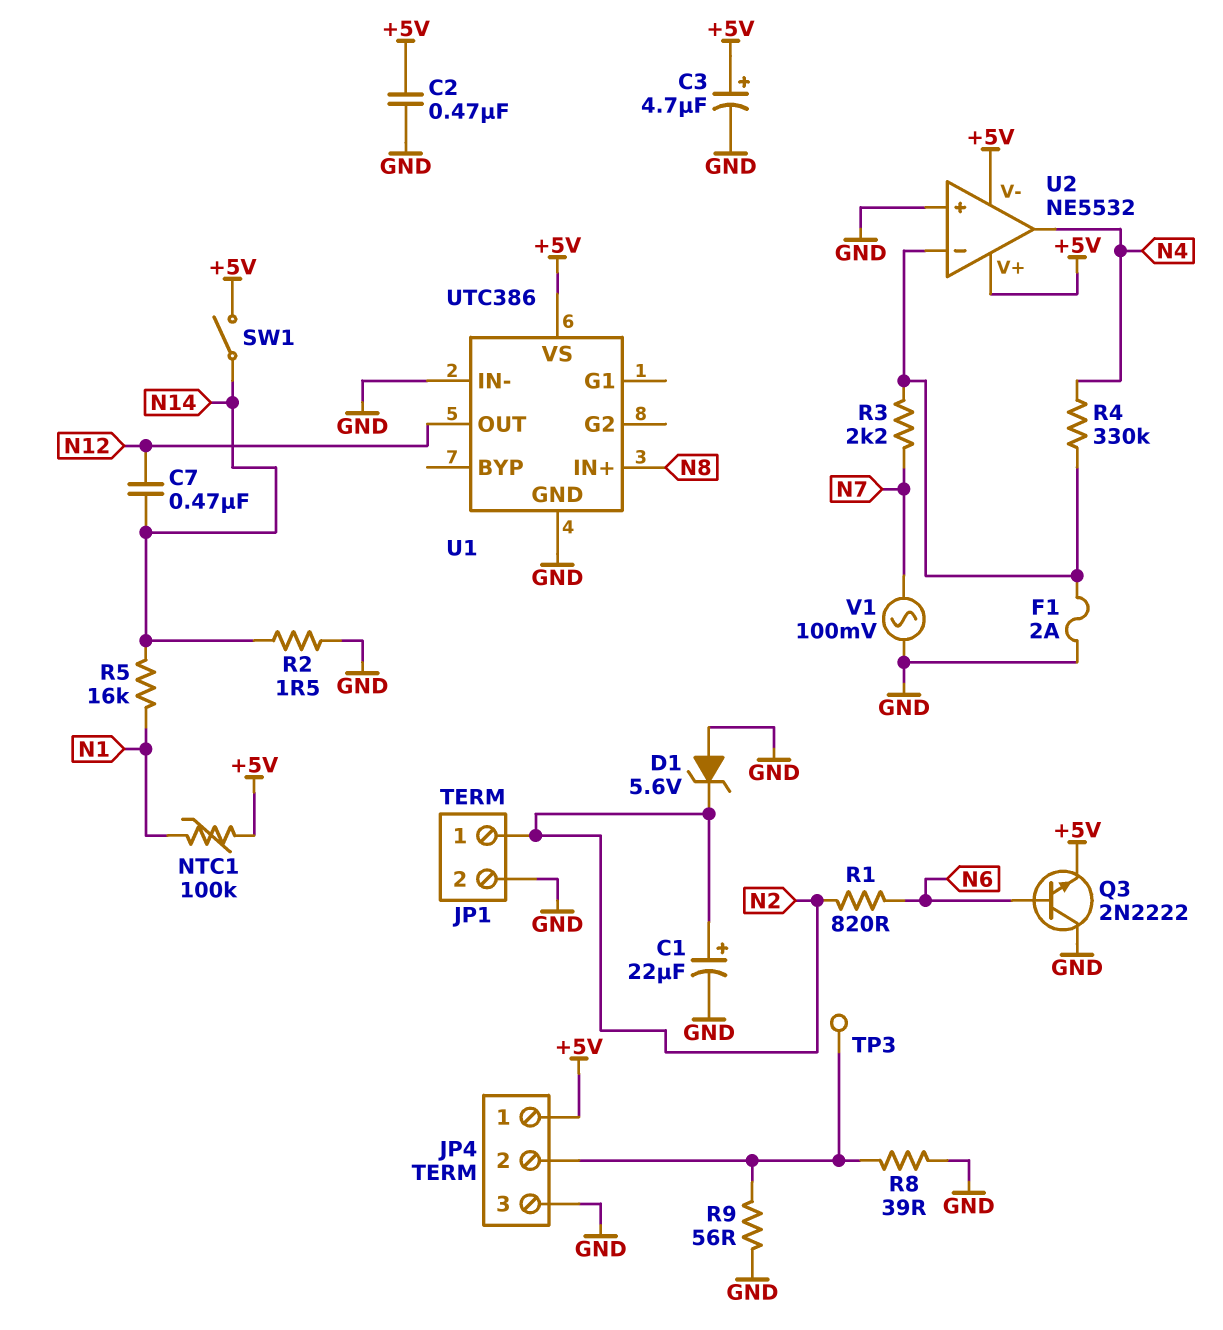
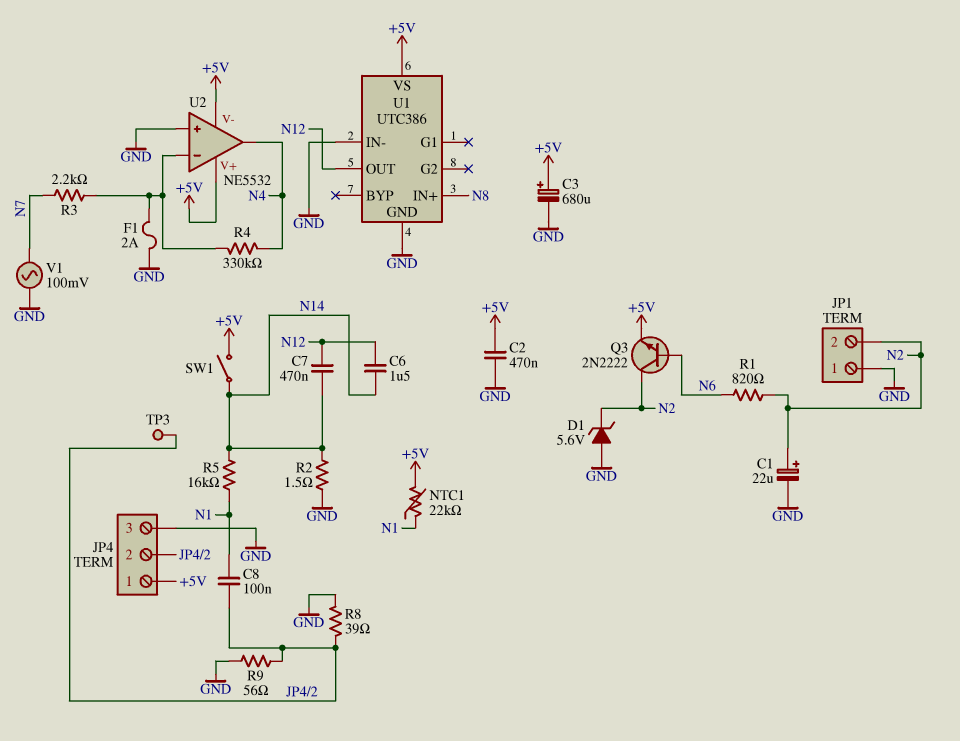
C3: 4.7uF (plus +5V, minus GND) -> 680uF (plus +5V, minus GND)
C6: none -> 1.5uF (N12, N14)
C8: none -> 100nF (JP4/2, N1)
JP1 pin 1: N2 -> GND
JP1 pin 2: GND -> N2
NTC1: 100k (+5V, N1) -> 22k (+5V, N1)
Q3: NPN 2N2222 (B N6, C GND, E +5V) -> NPN 2N2222 (B N6, C N2, E +5V)

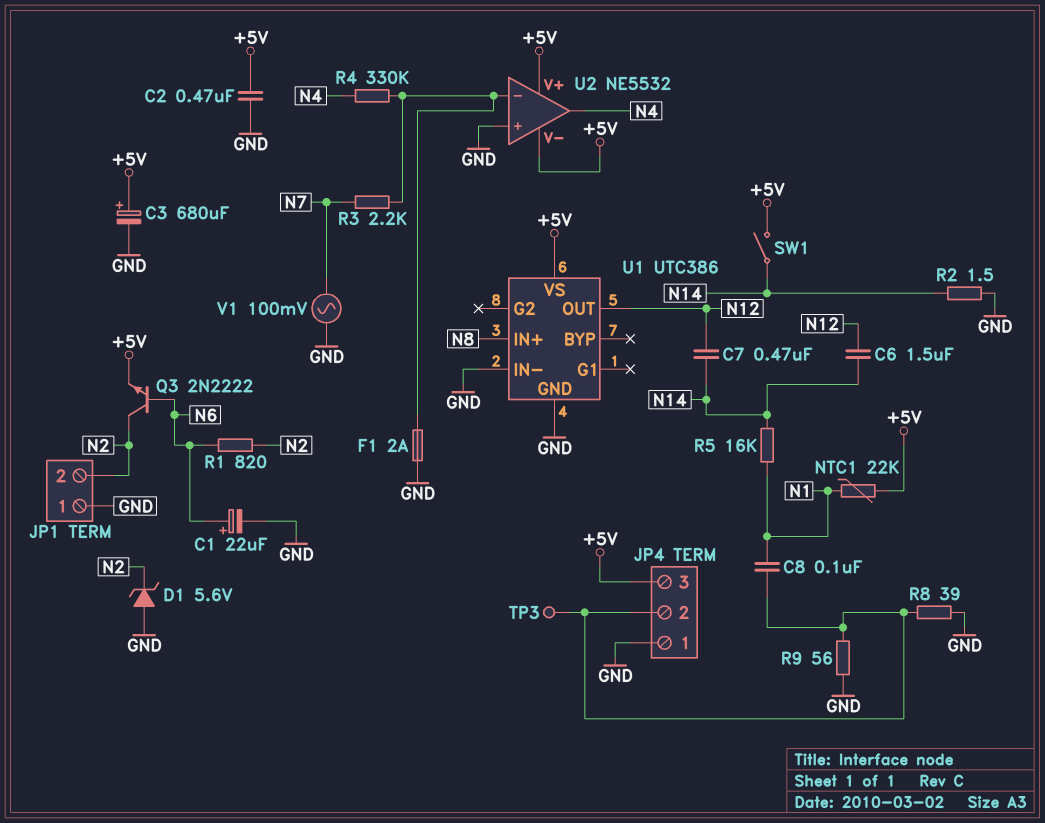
C1: 22uF (plus N2, minus GND) -> 22uF (plus N6, minus GND)
JP4 pin 1: +5V -> GND
JP4 pin 3: GND -> +5V

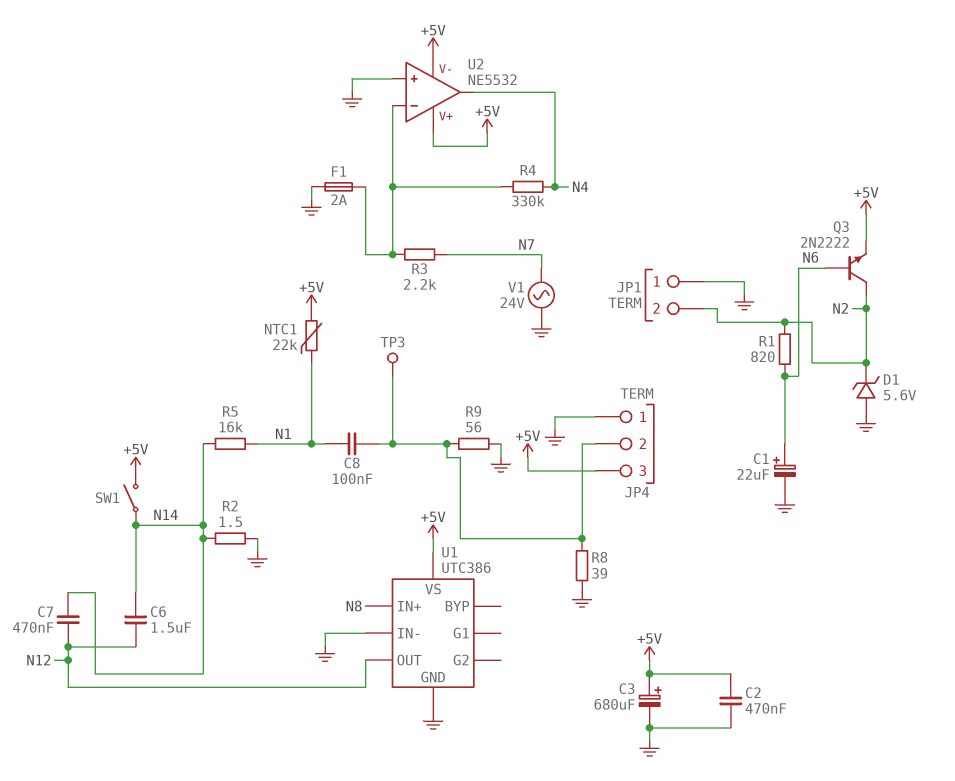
V1: AC 100mV (GND, N7) -> AC 24V (GND, N7)

